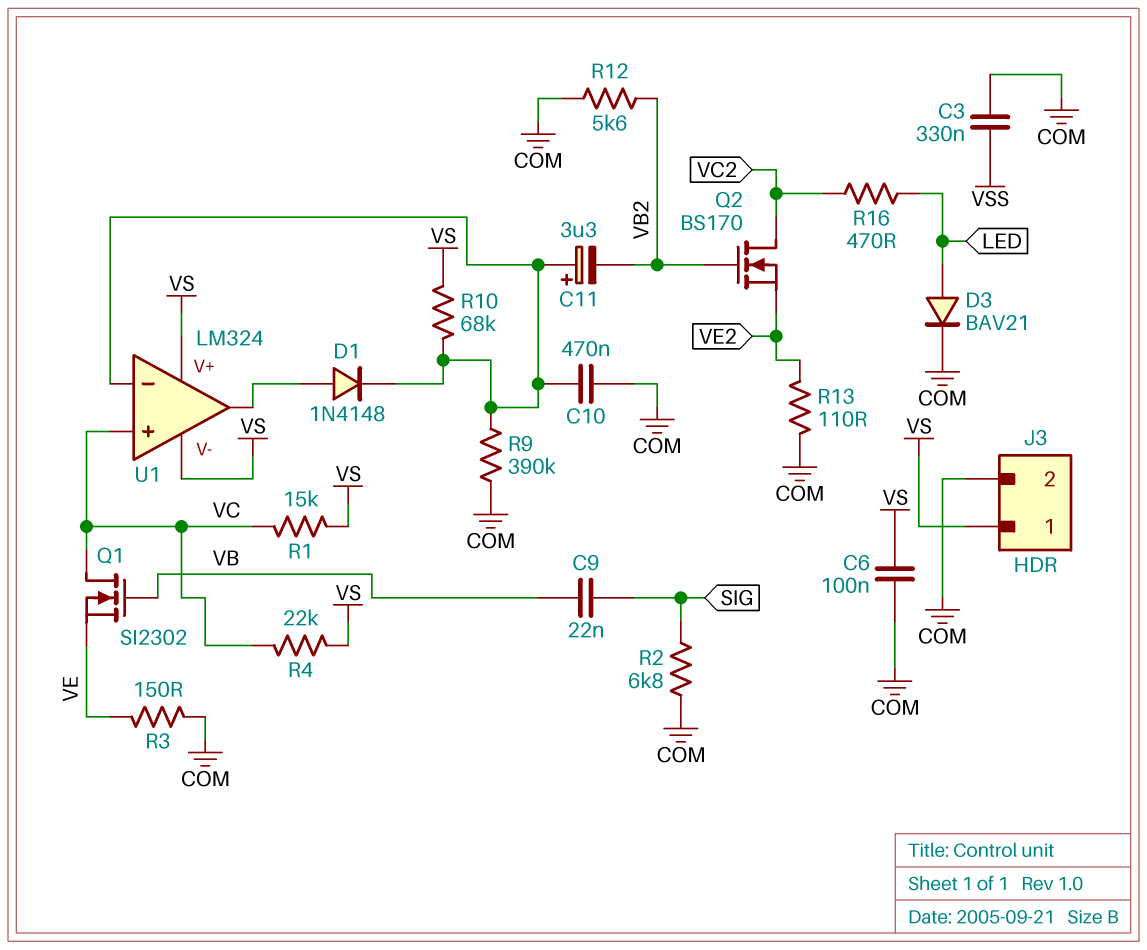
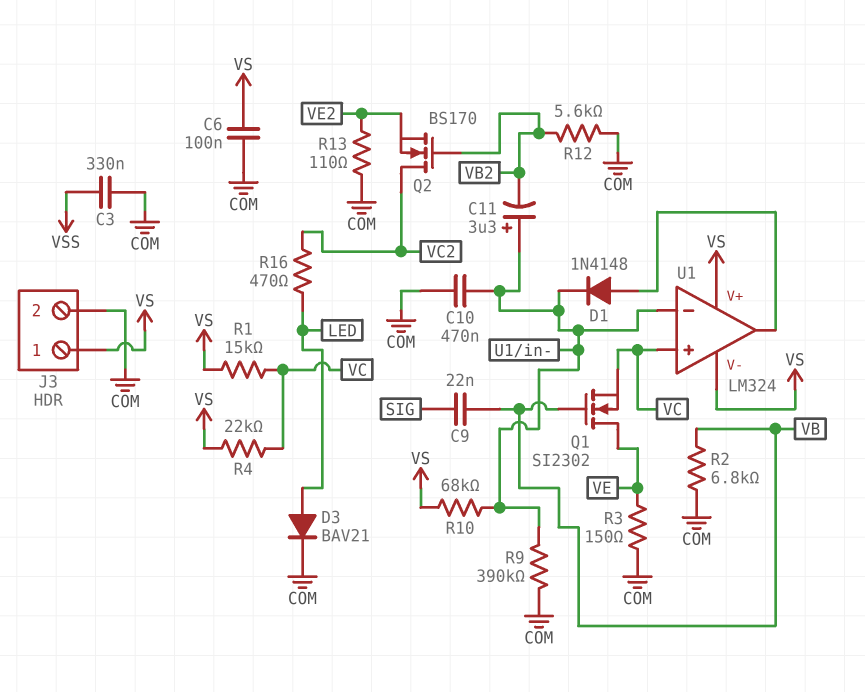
Q1: NMOS SI2302 (G VB, D VC, S VE) -> NMOS SI2302 (G VB, D VE, S VC)
R2: 6.8k (COM, SIG) -> 6.8k (COM, VB)

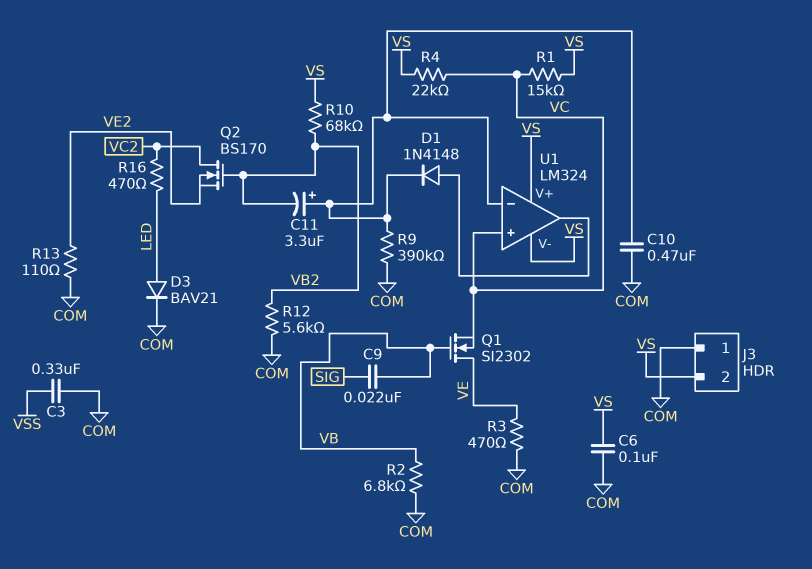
J3 pin 1: VS -> COM
J3 pin 2: COM -> VS
R3: 150 (COM, VE) -> 470 (COM, VE)
R10: 68k (U1/in-, VS) -> 68k (VB2, VS)

